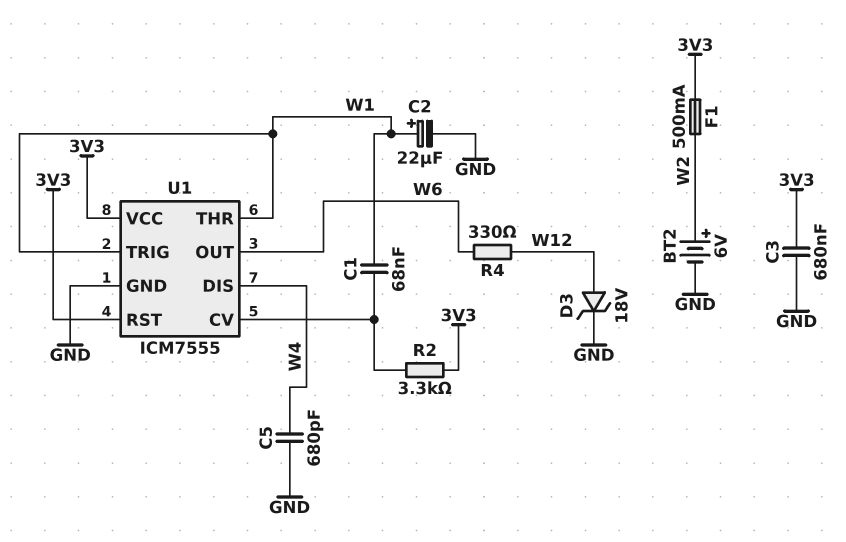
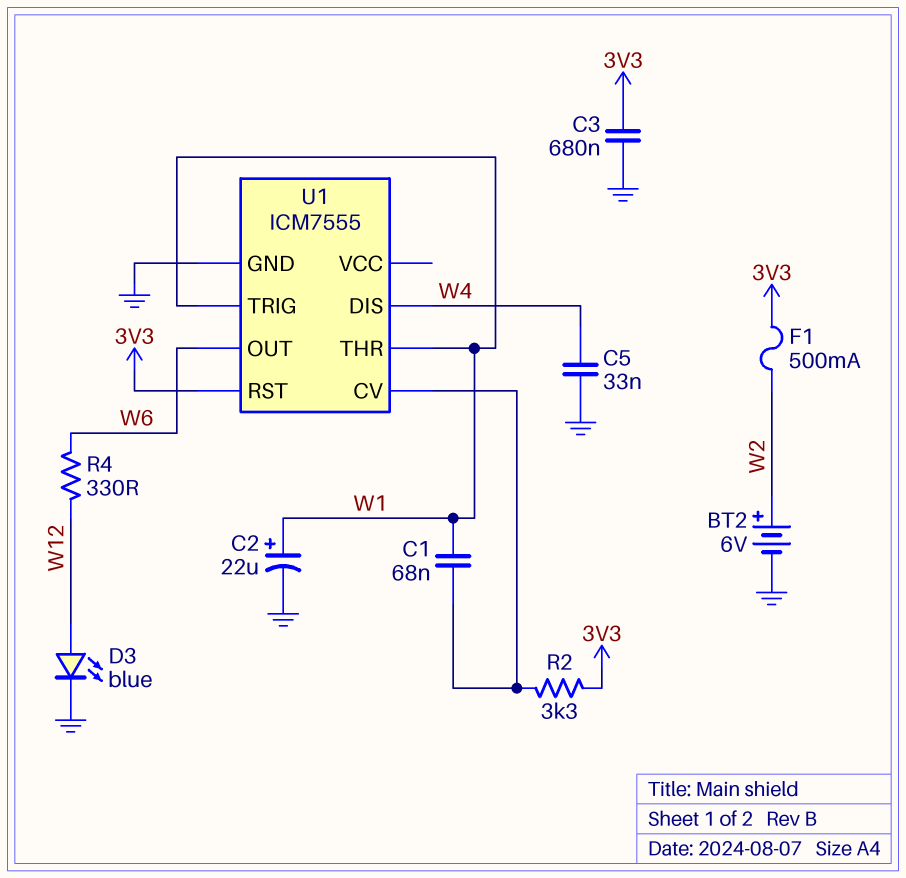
C5: 680pF (GND, W4) -> 33nF (GND, W4)
D3: zener 18V (A W12, K GND) -> LED blue (A W12, K GND)
U1 pin VCC: 3V3 -> none

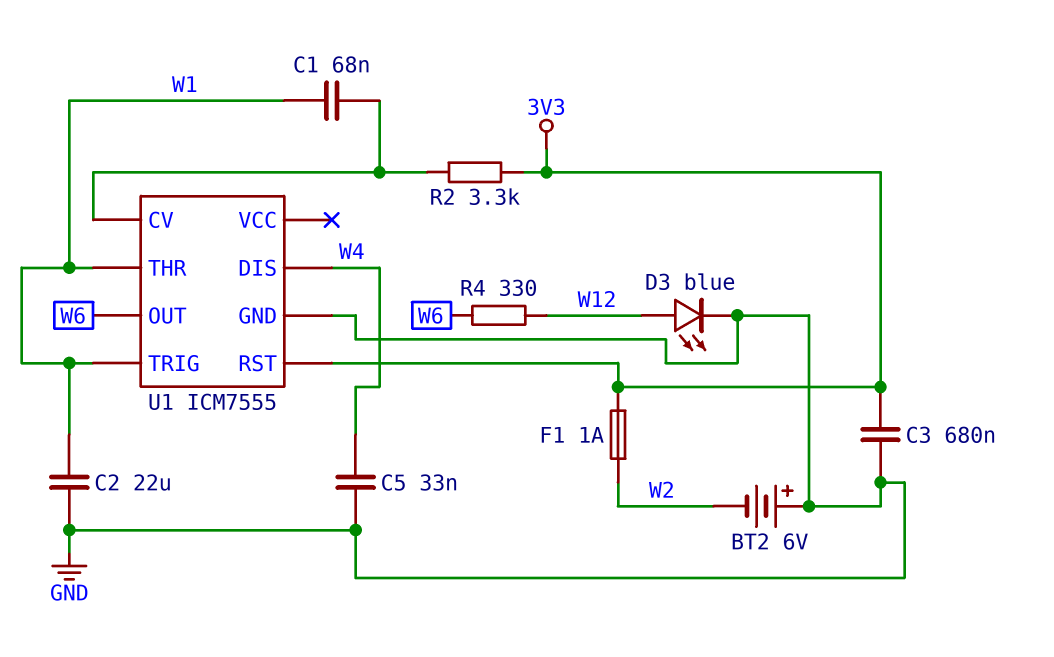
BT2: 6V (plus W2, minus GND) -> 6V (plus GND, minus W2)
C2: 22uF (plus W1, minus GND) -> 22uF (GND, W1)
F1: 500mA (3V3, W2) -> 1A (3V3, W2)

